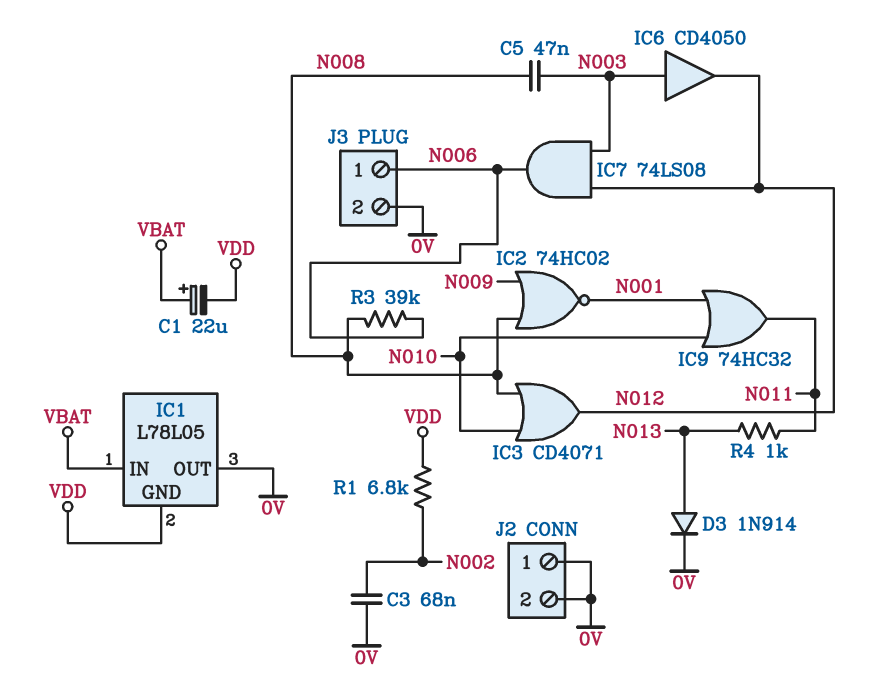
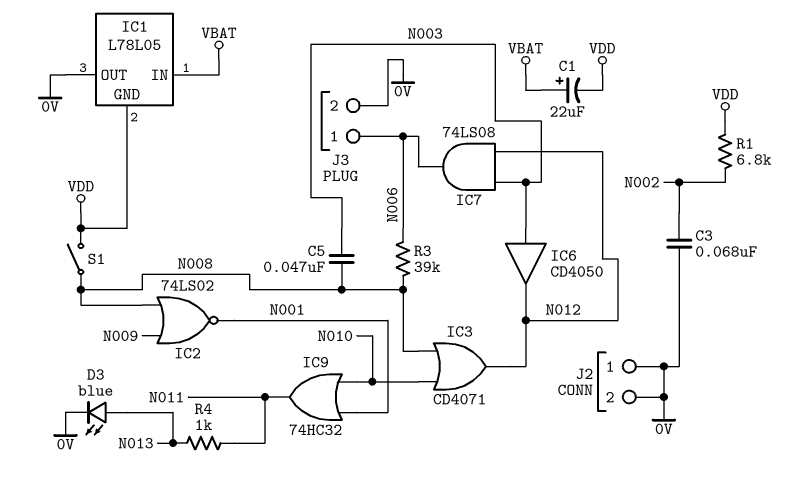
D3: diode 1N914 (A N013, K 0V) -> LED blue (A N013, K 0V)
IC2: NOR 74HC02 (in N008, in N009, out N001) -> NOR 74LS02 (in N008, in N009, out N001)
S1: none -> switch (N008, VDD)

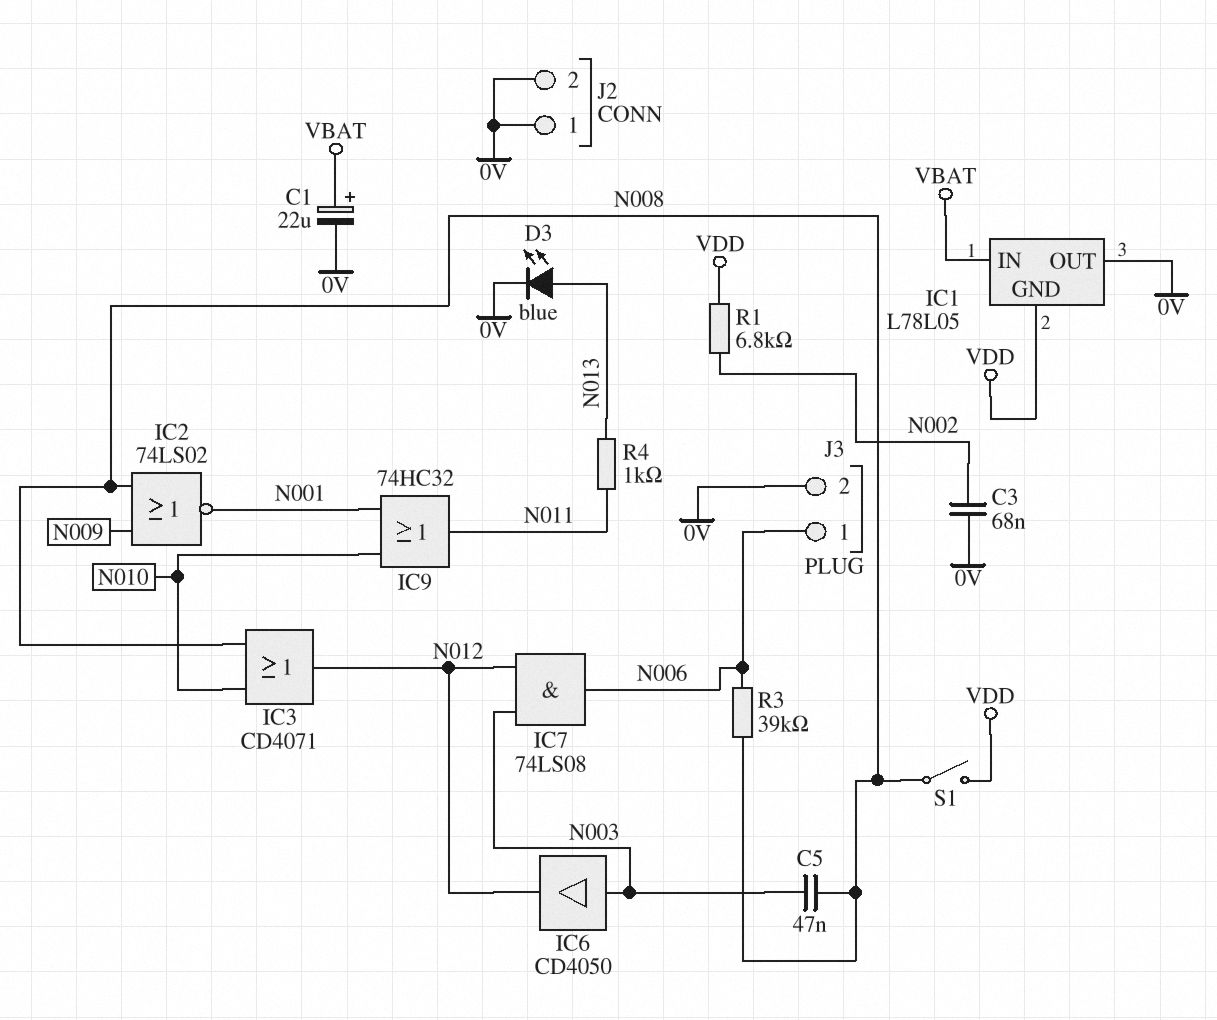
C1: 22uF (plus VBAT, minus VDD) -> 22uF (plus VBAT, minus 0V)

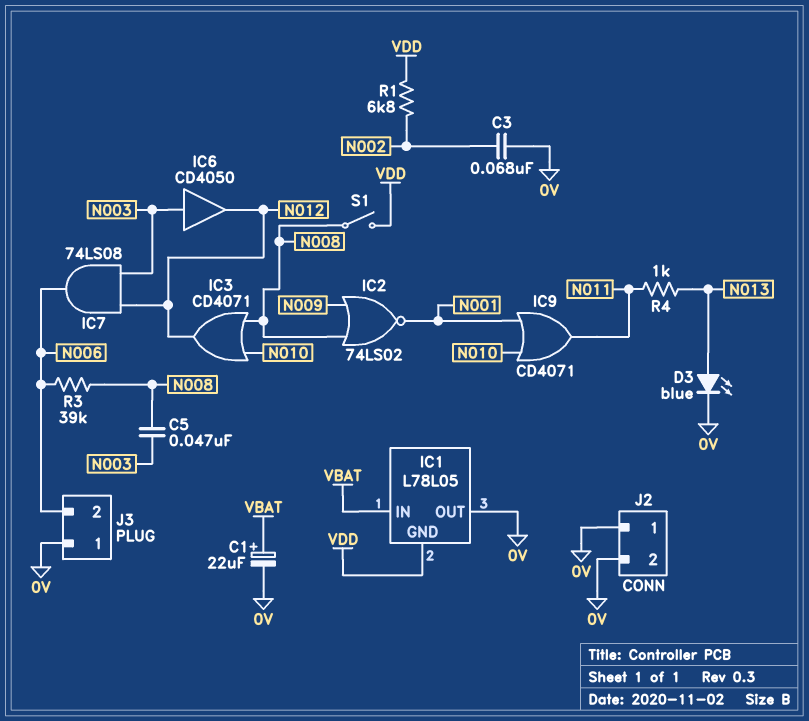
IC9: OR 74HC32 (in N001, in N010, out N011) -> OR CD4071 (in N001, in N010, out N011)
J3 pin 1: N006 -> 0V
J3 pin 2: 0V -> N006

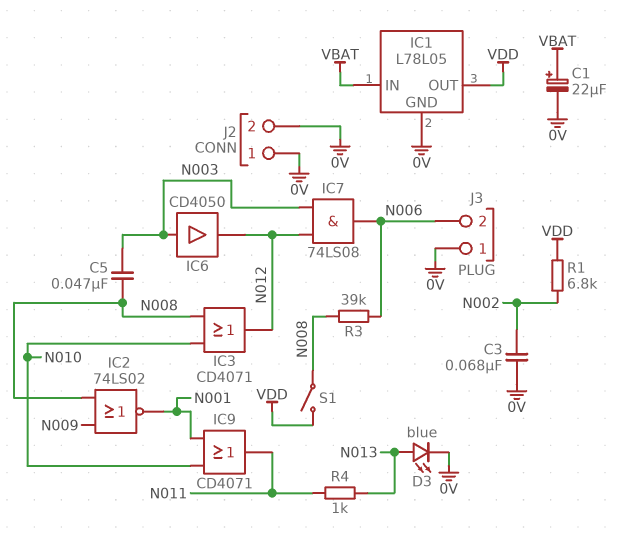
IC1 pin GND: VDD -> 0V
IC1 pin OUT: 0V -> VDD

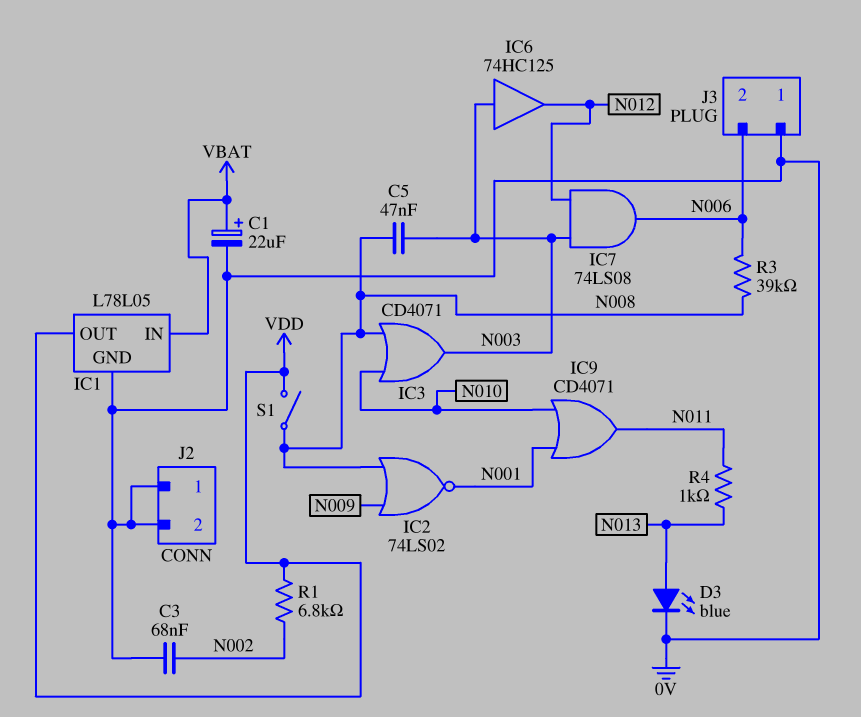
IC3: OR CD4071 (in N008, in N010, out N012) -> OR CD4071 (in N008, in N010, out N003)
IC6: buffer CD4050 (in N003, out N012) -> buffer 74HC125 (in N003, out N012)

